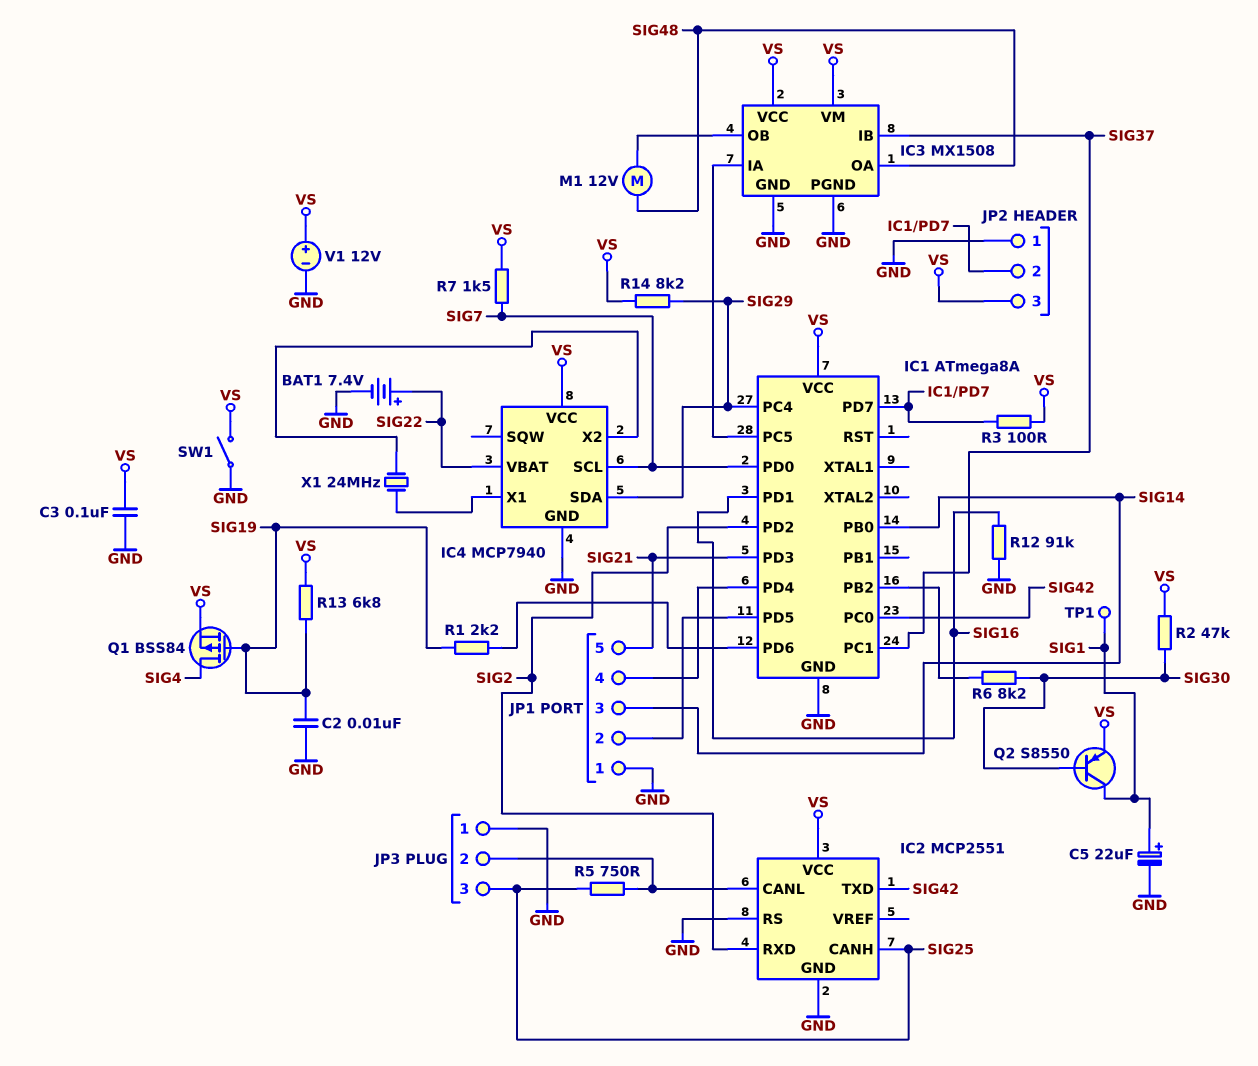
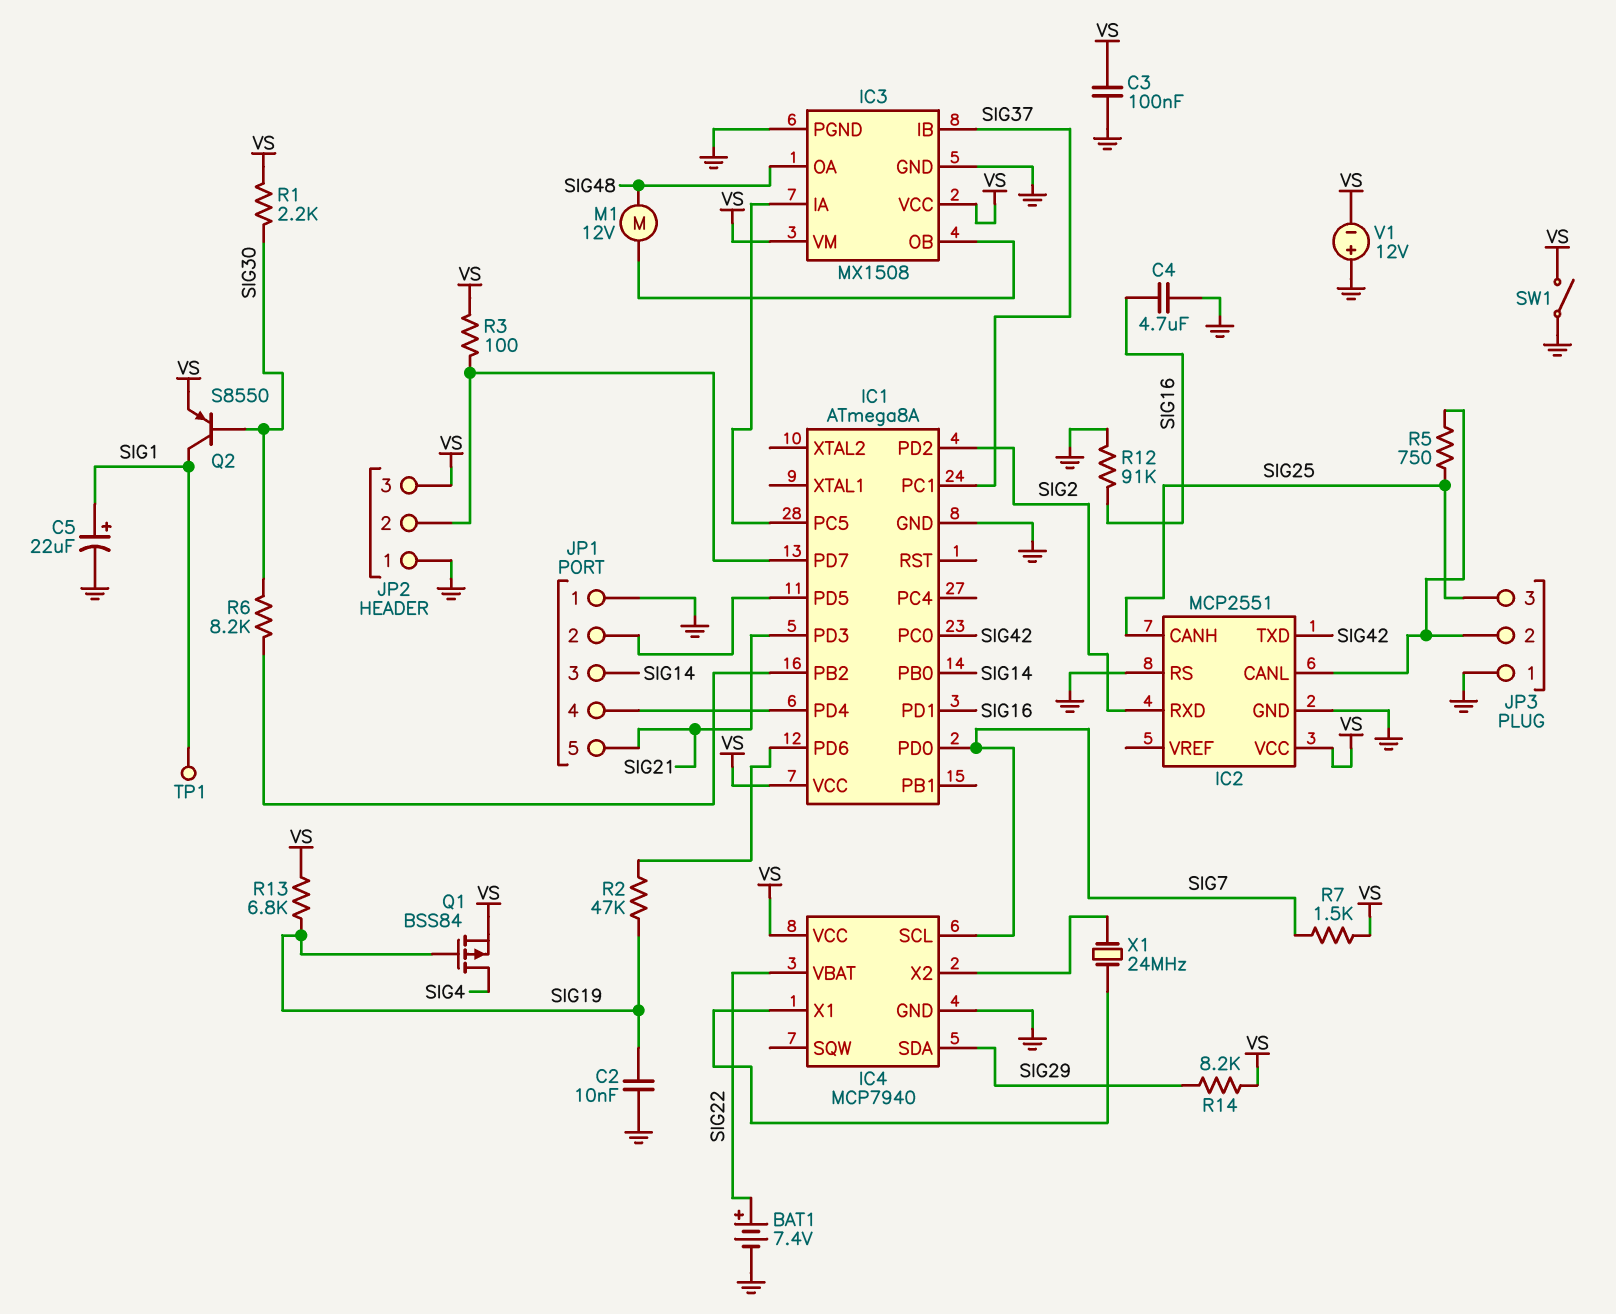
C4: none -> 4.7uF (GND, SIG16)
IC1 pin PC4: SIG29 -> none
R1: 2.2k (IC1/PD6, SIG19) -> 2.2k (SIG30, VS)
R2: 47k (SIG30, VS) -> 47k (IC1/PD6, SIG19)
V1: 12V (plus VS, minus GND) -> 12V (plus GND, minus VS)

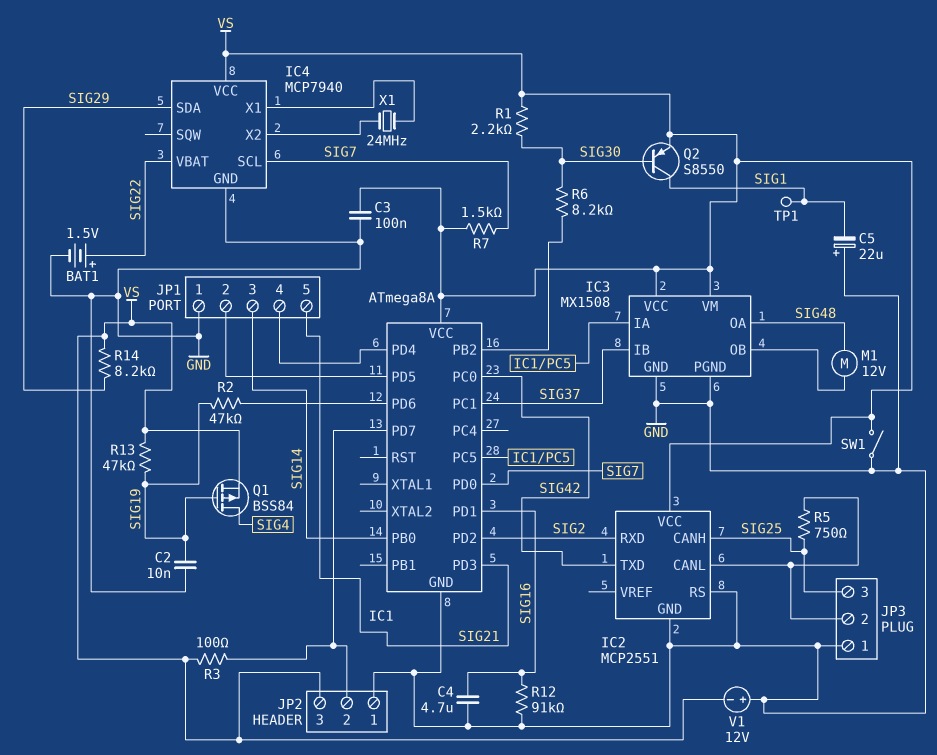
BAT1: 7.4V (plus SIG22, minus GND) -> 1.5V (plus SIG22, minus GND)
C5: 22uF (plus SIG1, minus GND) -> 22uF (plus GND, minus SIG1)
R13: 6.8k (SIG19, VS) -> 47k (SIG19, VS)

